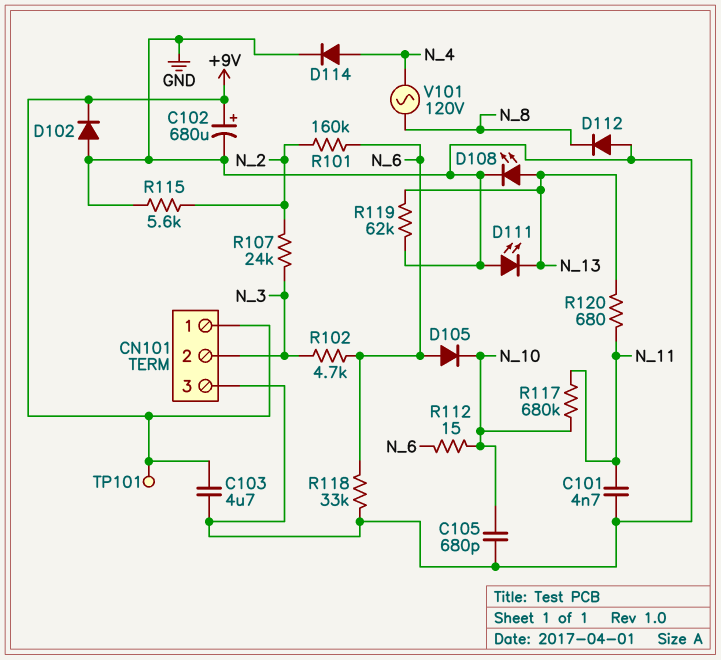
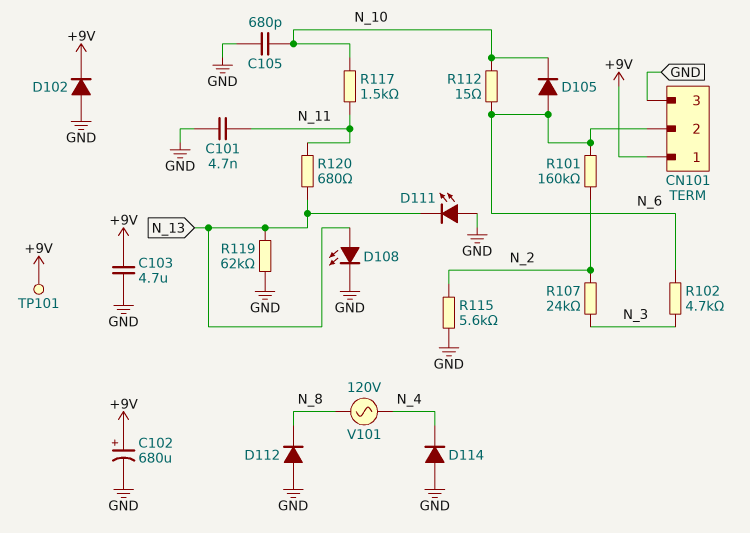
CN101 pin 2: N_3 -> N_6
D114: diode (A N_4, K GND) -> diode (A GND, K N_4)
R117: 680k (N_10, N_11) -> 1.5k (N_10, N_11)
R118: 33k (GND, N_6) -> none

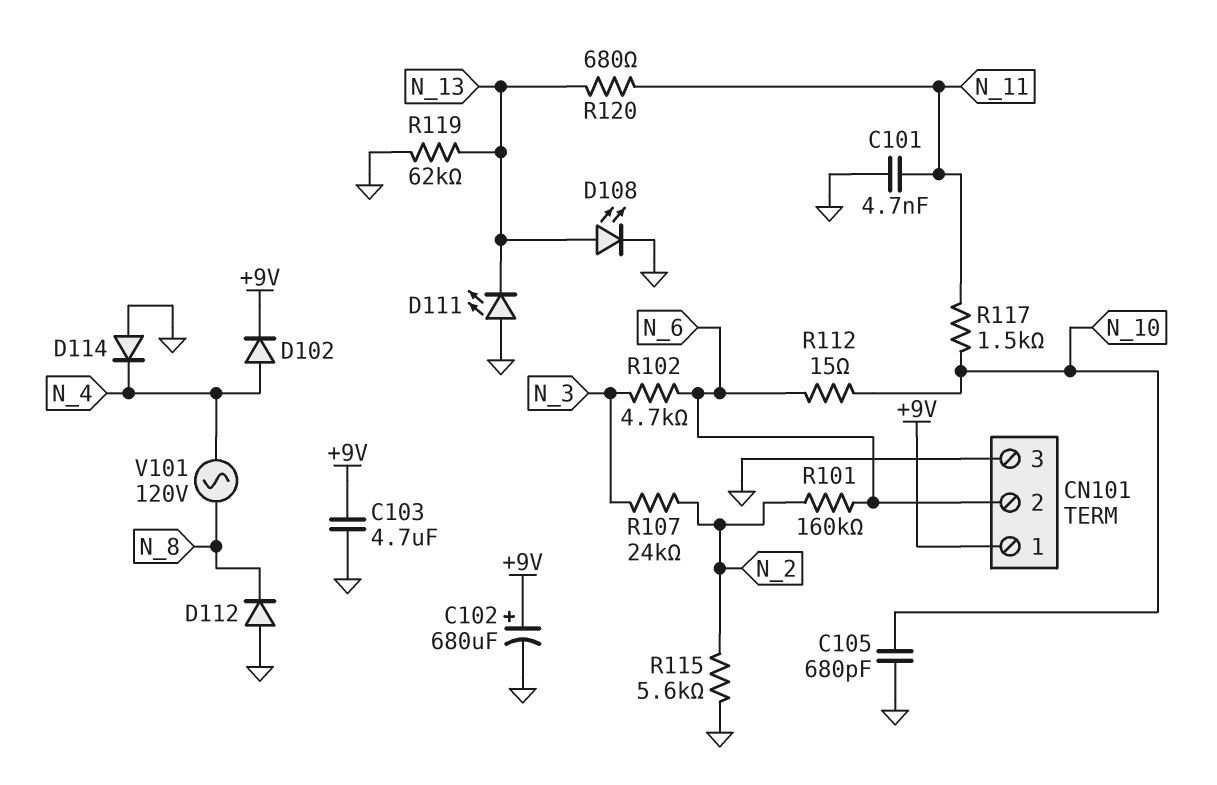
D102: diode (A GND, K +9V) -> diode (A N_4, K +9V)
D105: diode (A N_6, K N_10) -> none
TP101: test point (+9V) -> none

